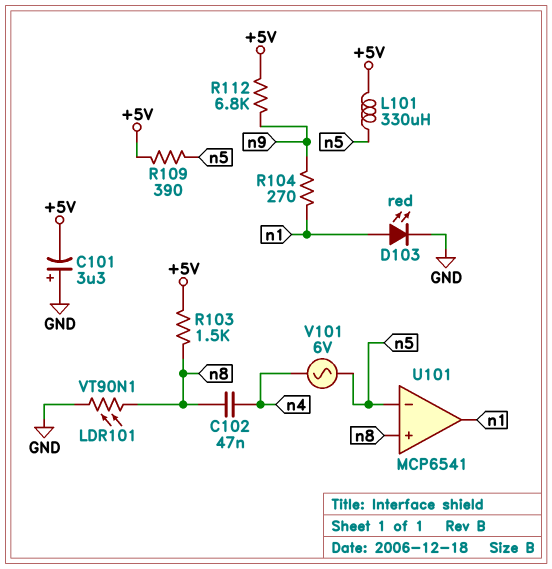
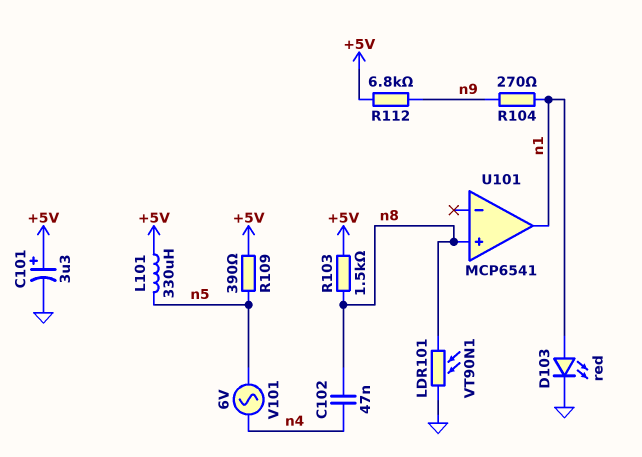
C101: 3.3uF (plus GND, minus +5V) -> 3.3uF (plus +5V, minus GND)
U101 pin in-: n5 -> none

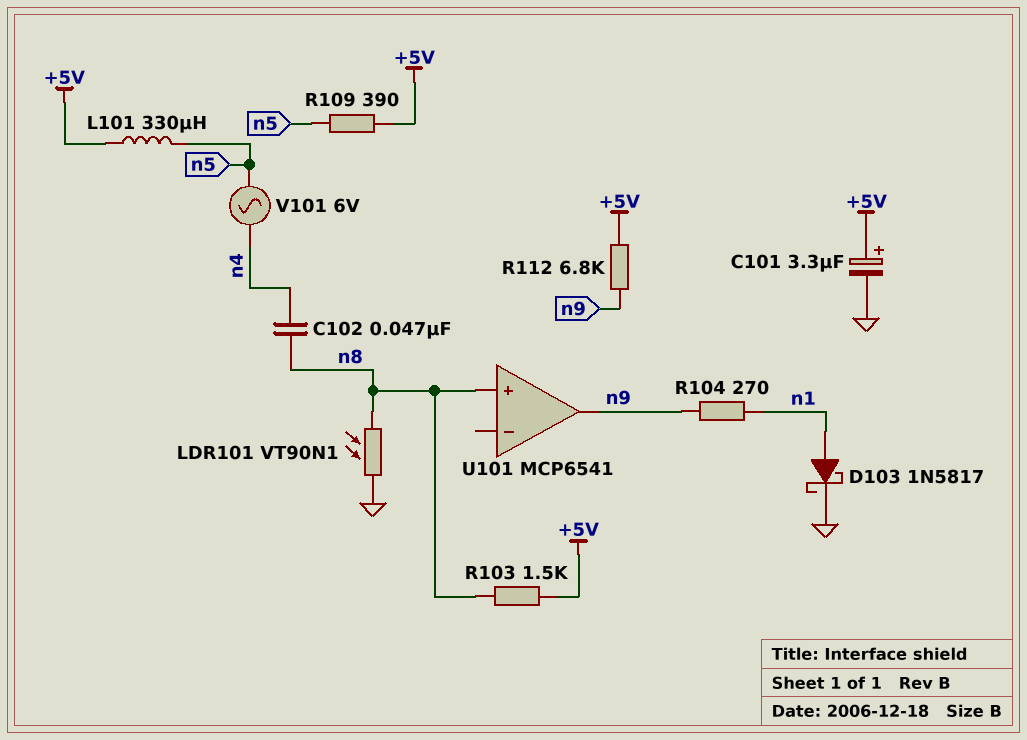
D103: LED red (A n1, K GND) -> schottky 1N5817 (A n1, K GND)
U101 pin out: n1 -> n9

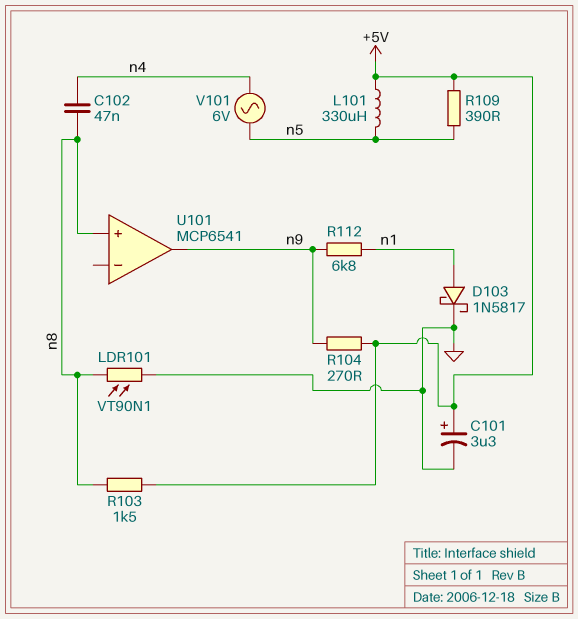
R104: 270 (n1, n9) -> 270 (+5V, n9)
R112: 6.8k (+5V, n9) -> 6.8k (n1, n9)

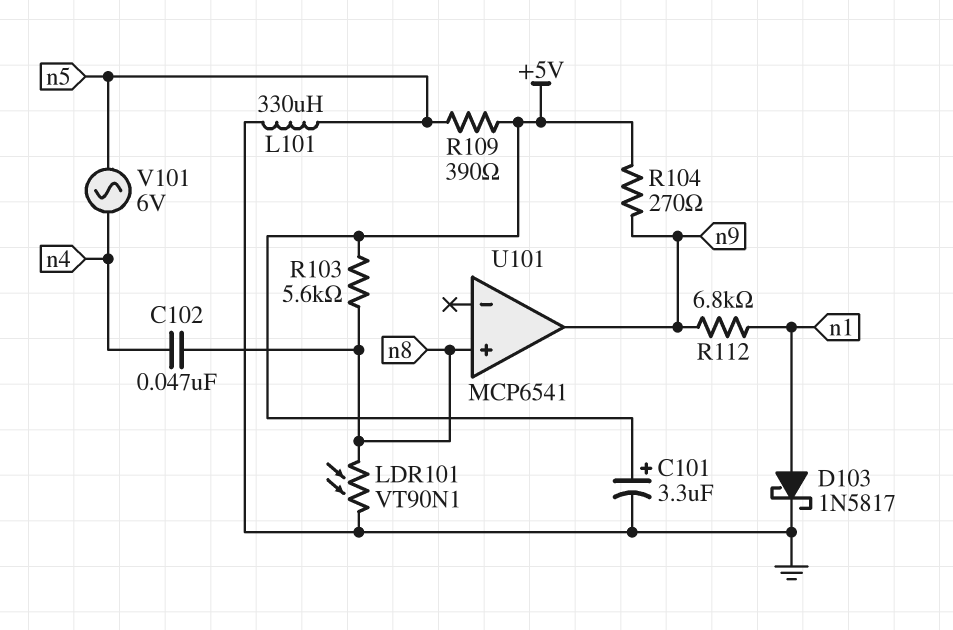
L101: 330uH (+5V, n5) -> 330uH (GND, n5)
R103: 1.5k (+5V, n8) -> 5.6k (+5V, n8)

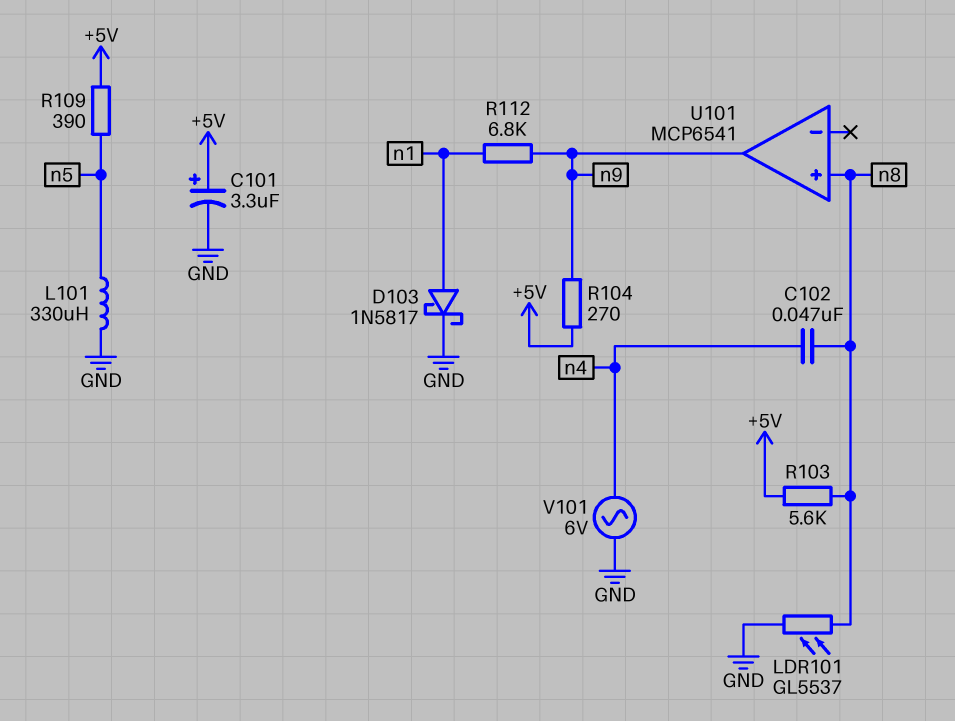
LDR101: VT90N1 (GND, n8) -> GL5537 (GND, n8)
V101: AC 6V (n4, n5) -> AC 6V (GND, n4)

